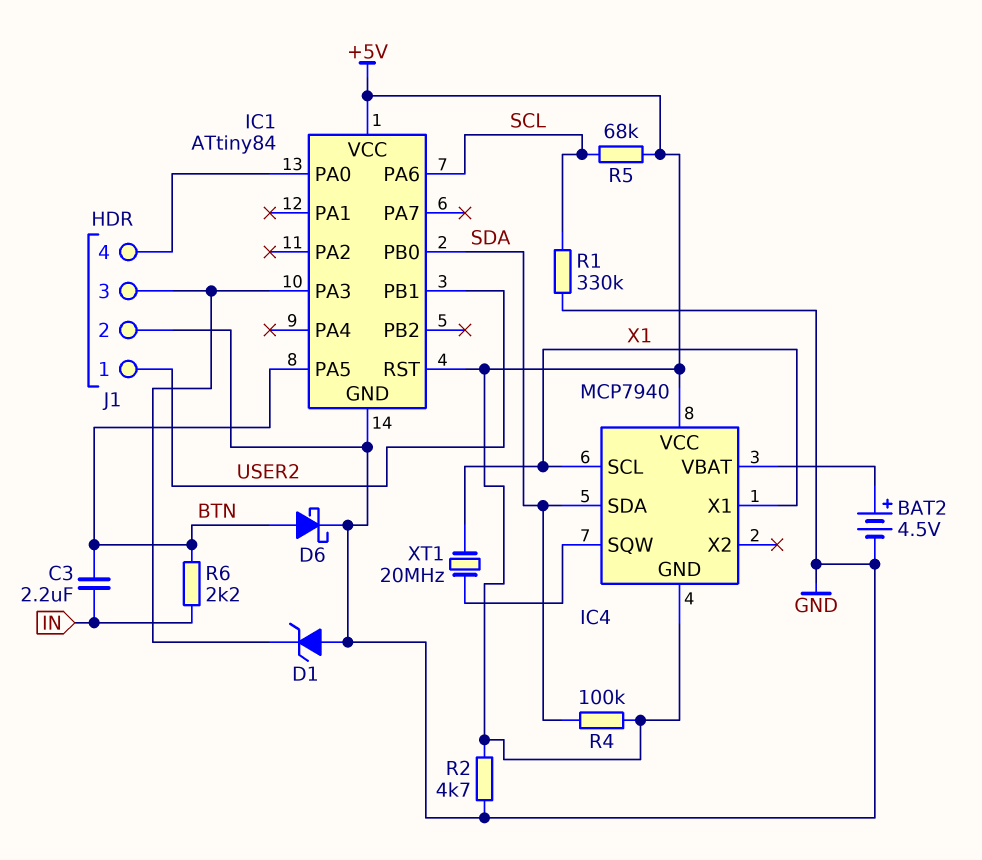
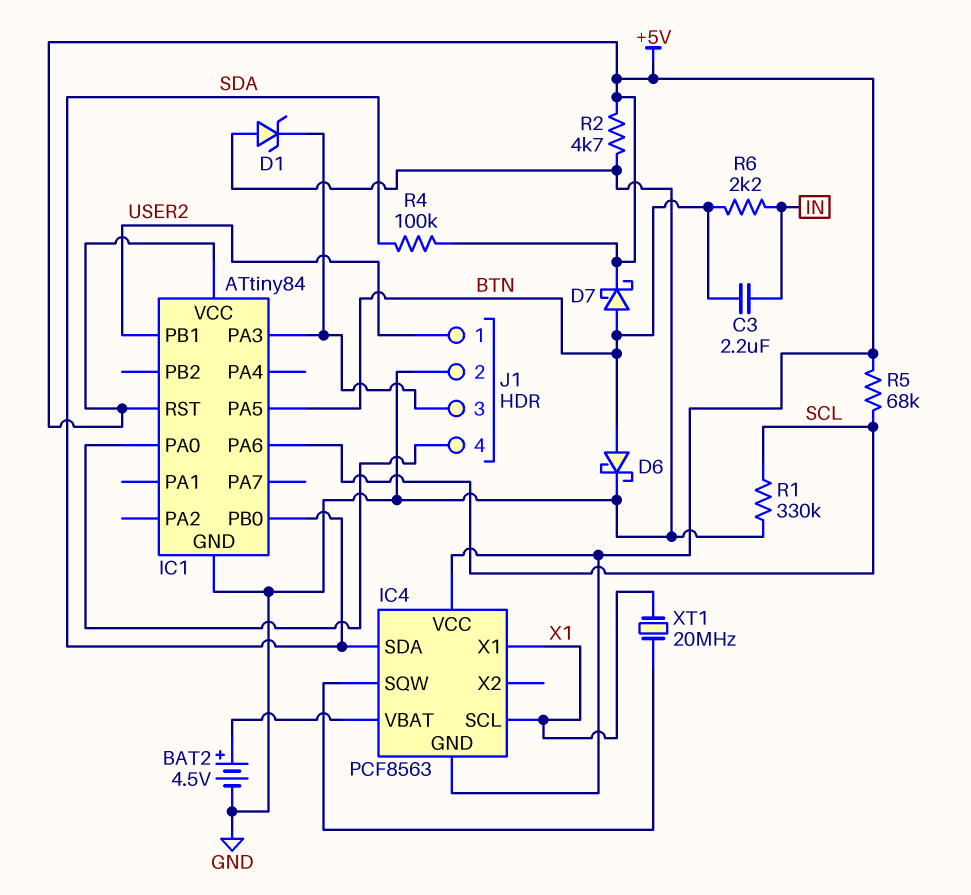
D7: none -> schottky (A BTN, K +5V)
IC4: MCP7940 -> PCF8563

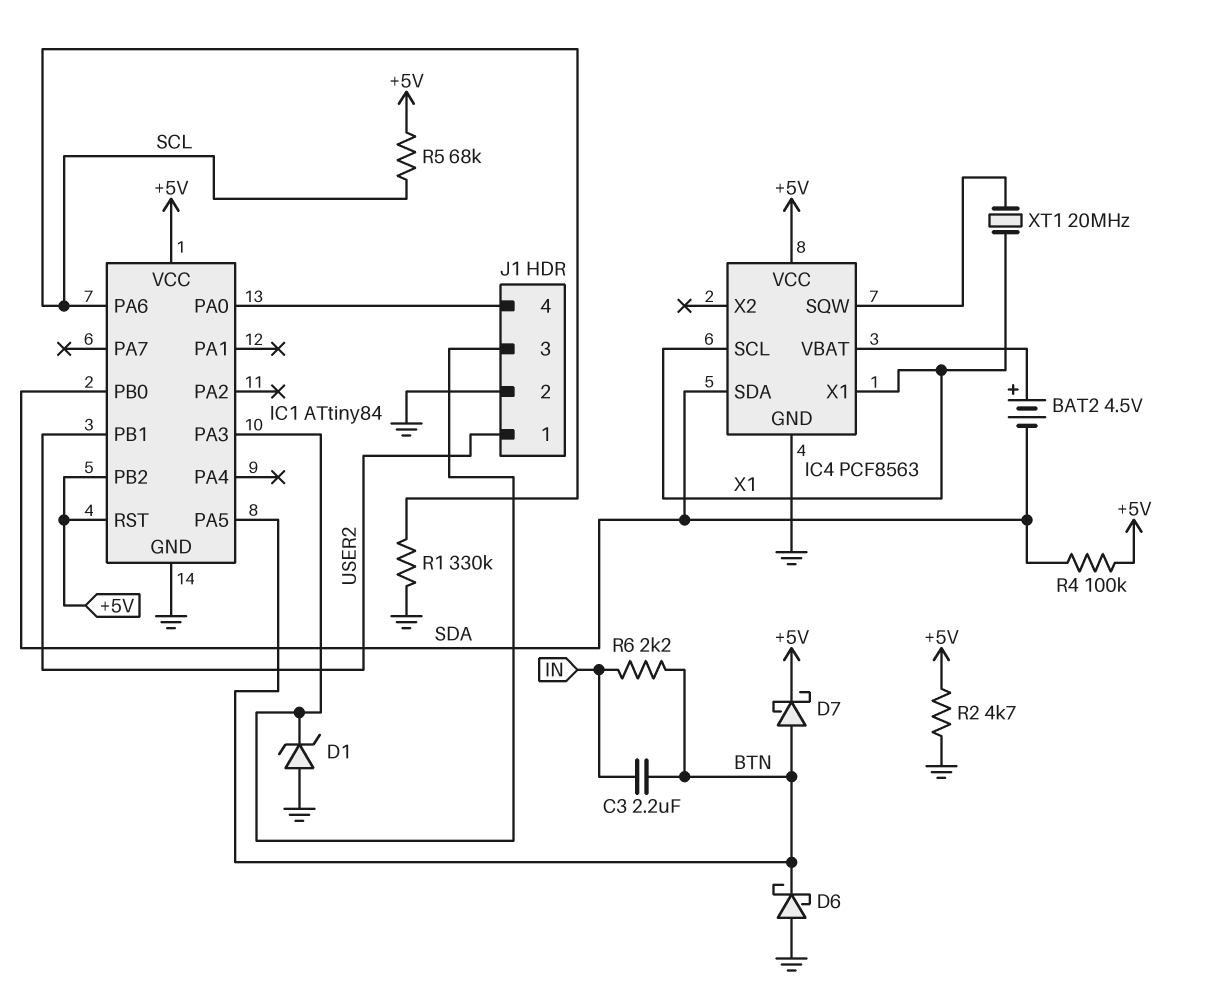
BAT2: 4.5V (plus IC4/VBAT, minus GND) -> 4.5V (plus IC4/VBAT, minus SDA)
D6: schottky (A BTN, K GND) -> schottky (A GND, K BTN)
IC1 pin PB2: none -> +5V
IC4 pin GND: +5V -> GND

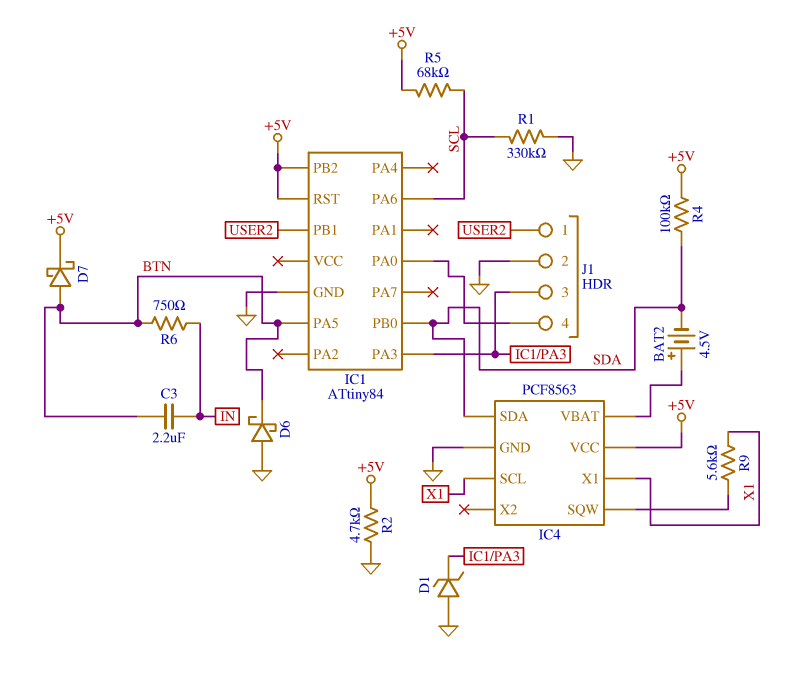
IC1 pin VCC: +5V -> none
R6: 2.2k (BTN, IN) -> 750 (BTN, IN)
R9: none -> 5.6k (IC4/SQW, X1)
XT1: 20MHz (IC4/SQW, X1) -> none

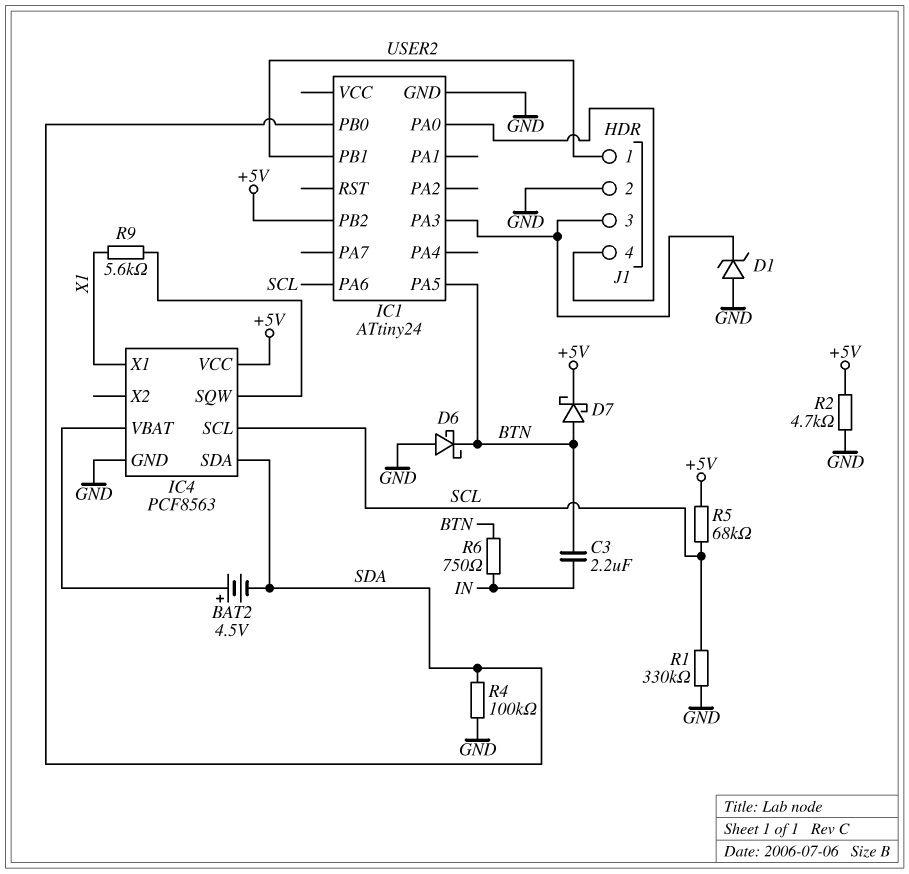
IC1: ATtiny84 -> ATtiny24
IC1 pin RST: +5V -> none
IC4 pin SCL: X1 -> SCL
R4: 100k (+5V, SDA) -> 100k (GND, SDA)

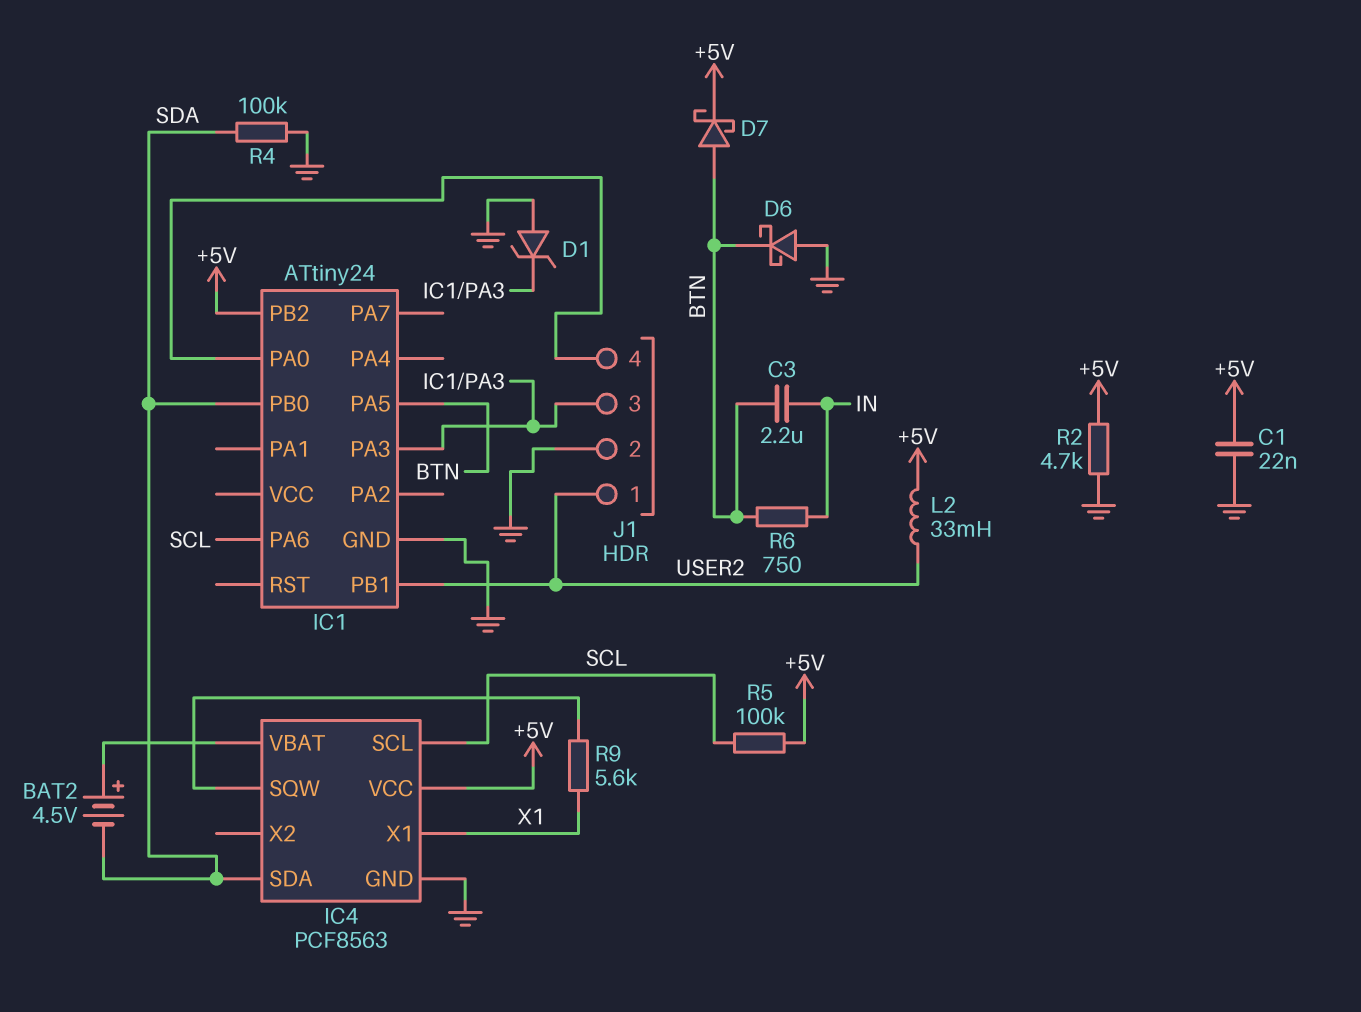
C1: none -> 22nF (+5V, GND)
L2: none -> 33mH (+5V, USER2)
R1: 330k (GND, SCL) -> none
R5: 68k (+5V, SCL) -> 100k (+5V, SCL)

